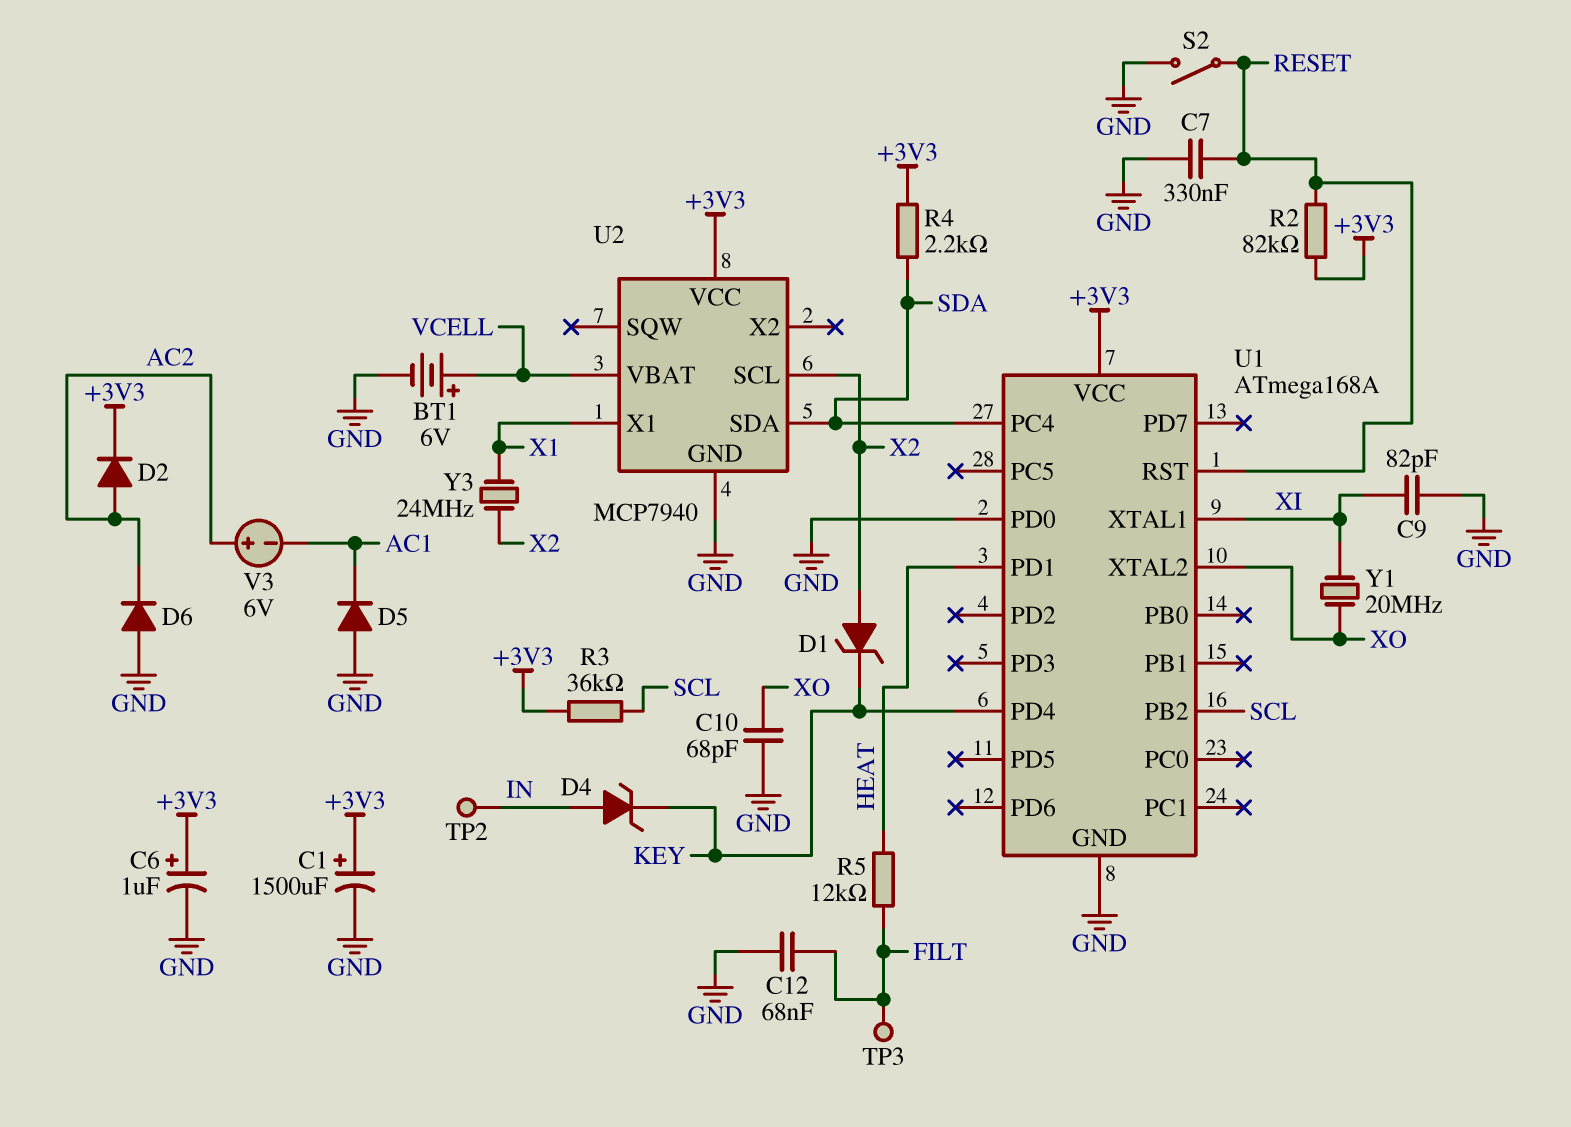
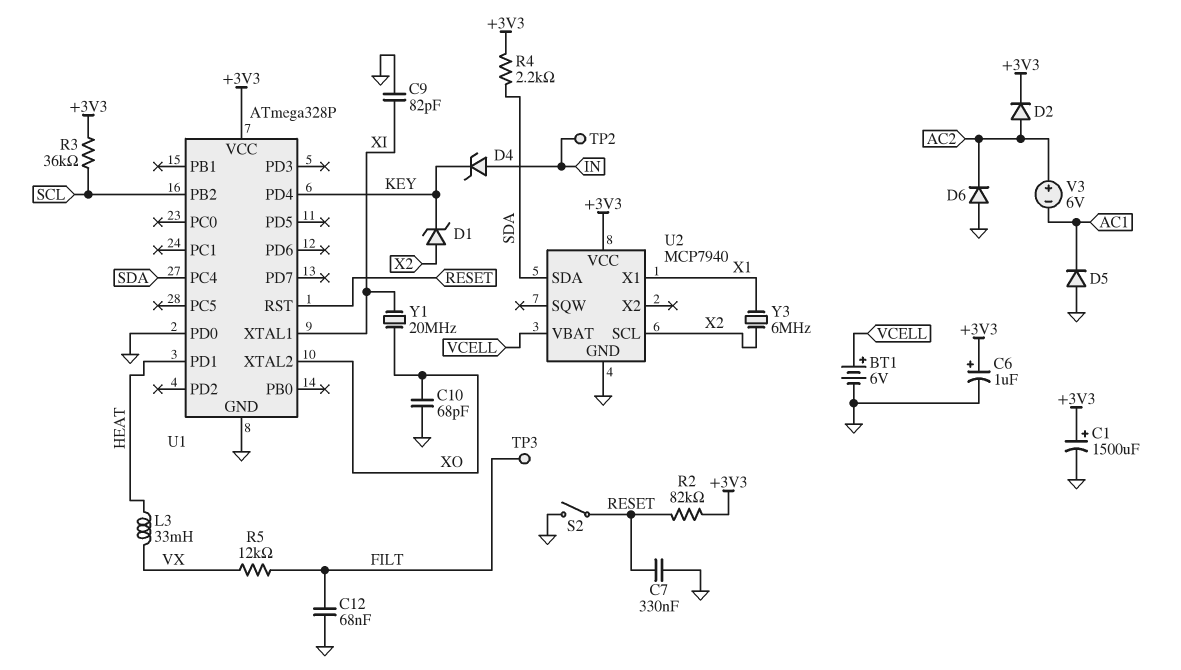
L3: none -> 33mH (HEAT, VX)
R5: 12k (FILT, HEAT) -> 12k (FILT, VX)
U1: ATmega168A -> ATmega328P
Y3: 24MHz (X1, X2) -> 6MHz (X1, X2)

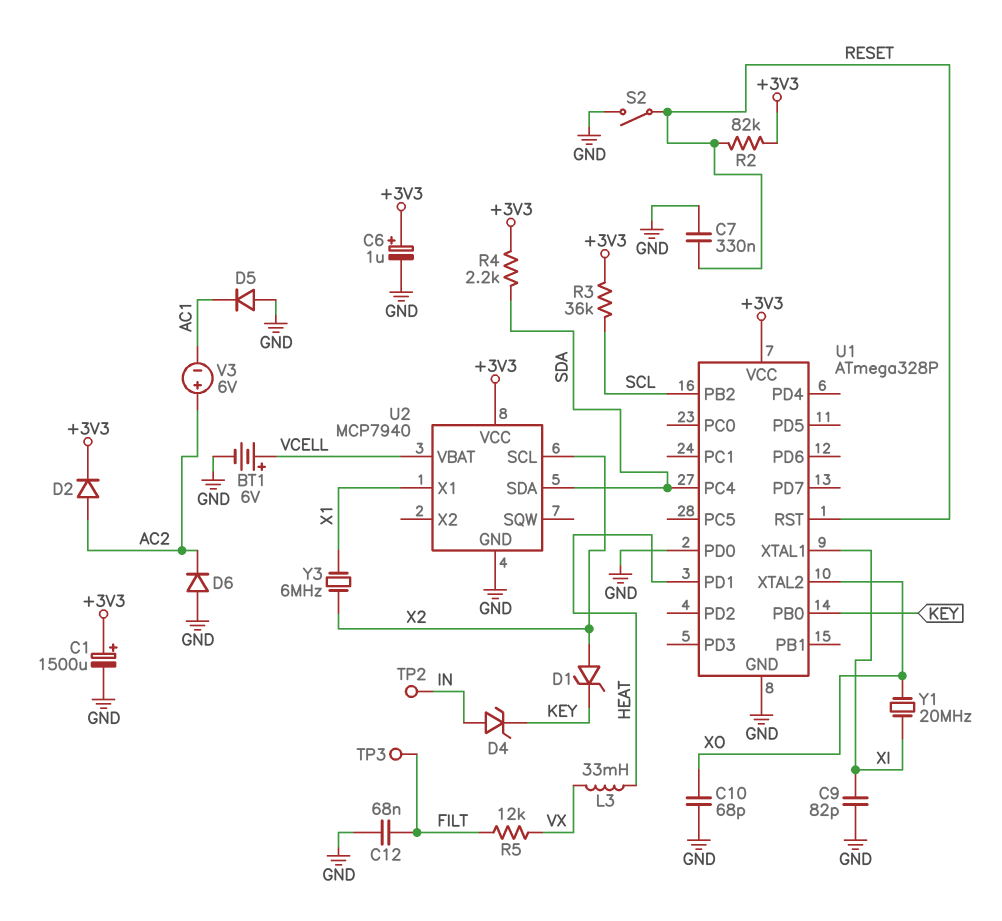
U1 pin PB0: none -> KEY
U1 pin PD4: KEY -> none

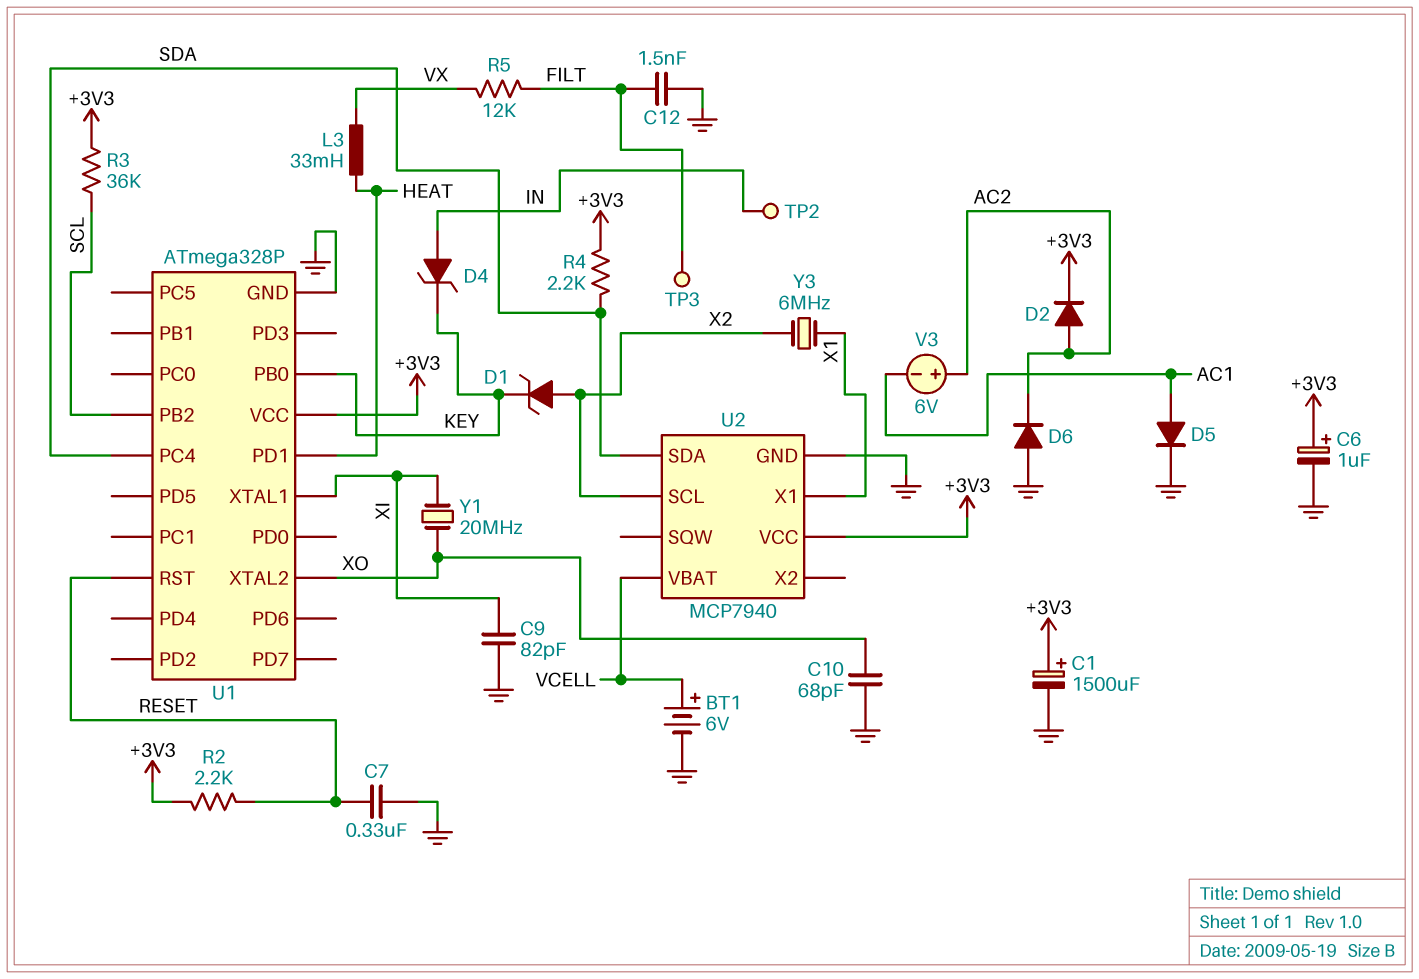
C12: 68nF (FILT, GND) -> 1.5nF (FILT, GND)
D5: diode (A GND, K AC1) -> diode (A AC1, K GND)
R2: 82k (+3V3, RESET) -> 2.2k (+3V3, RESET)
S2: switch (GND, RESET) -> none
U1 pin PD0: GND -> none

